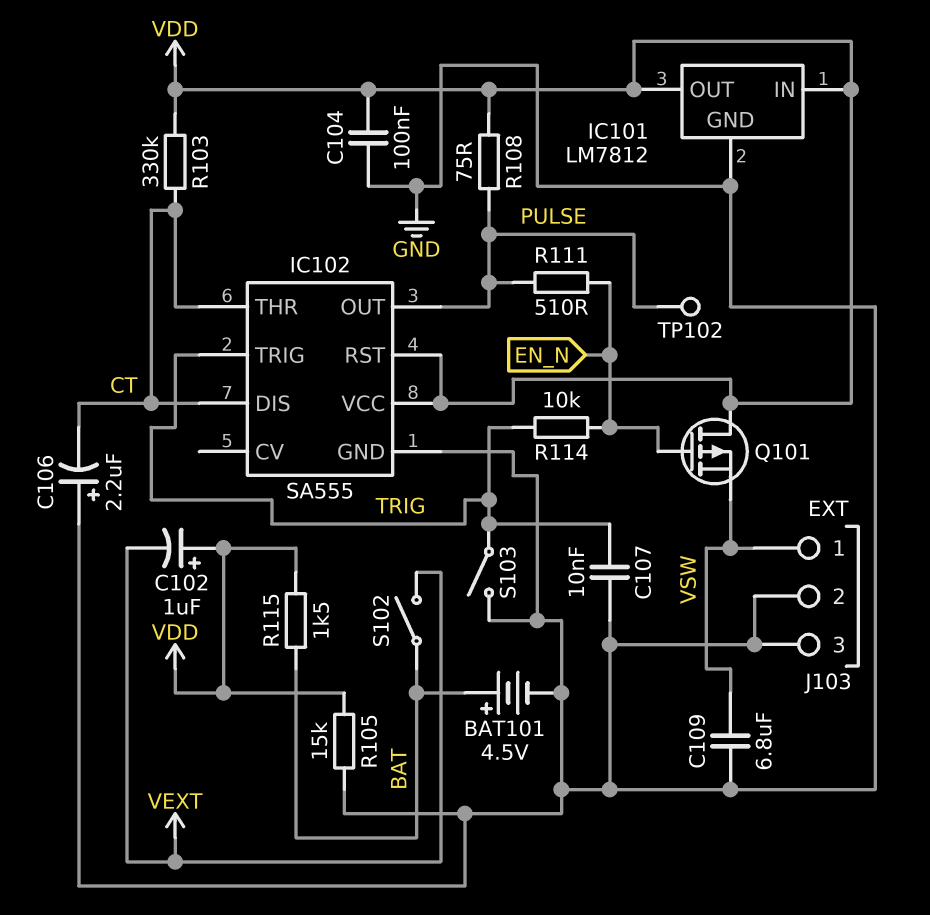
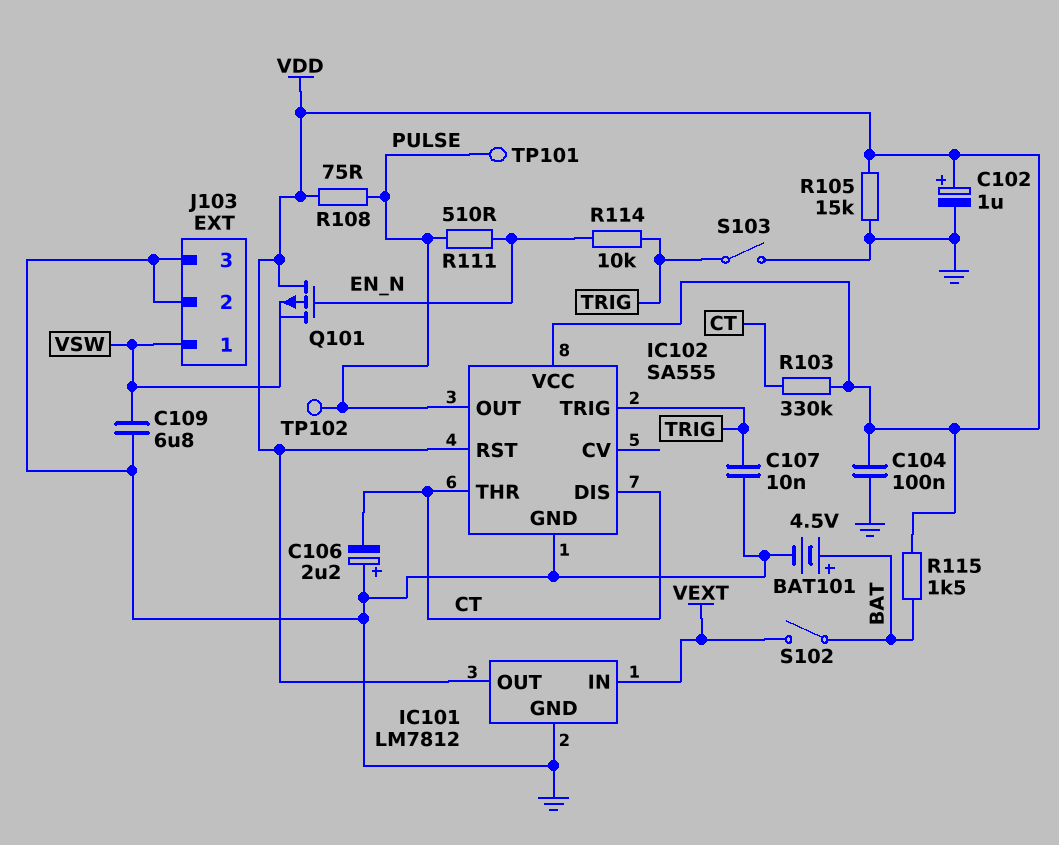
C102: 1uF (plus VDD, minus VEXT) -> 1uF (plus VDD, minus GND)
IC101 pin IN: VDD -> VEXT
TP101: none -> test point (PULSE)

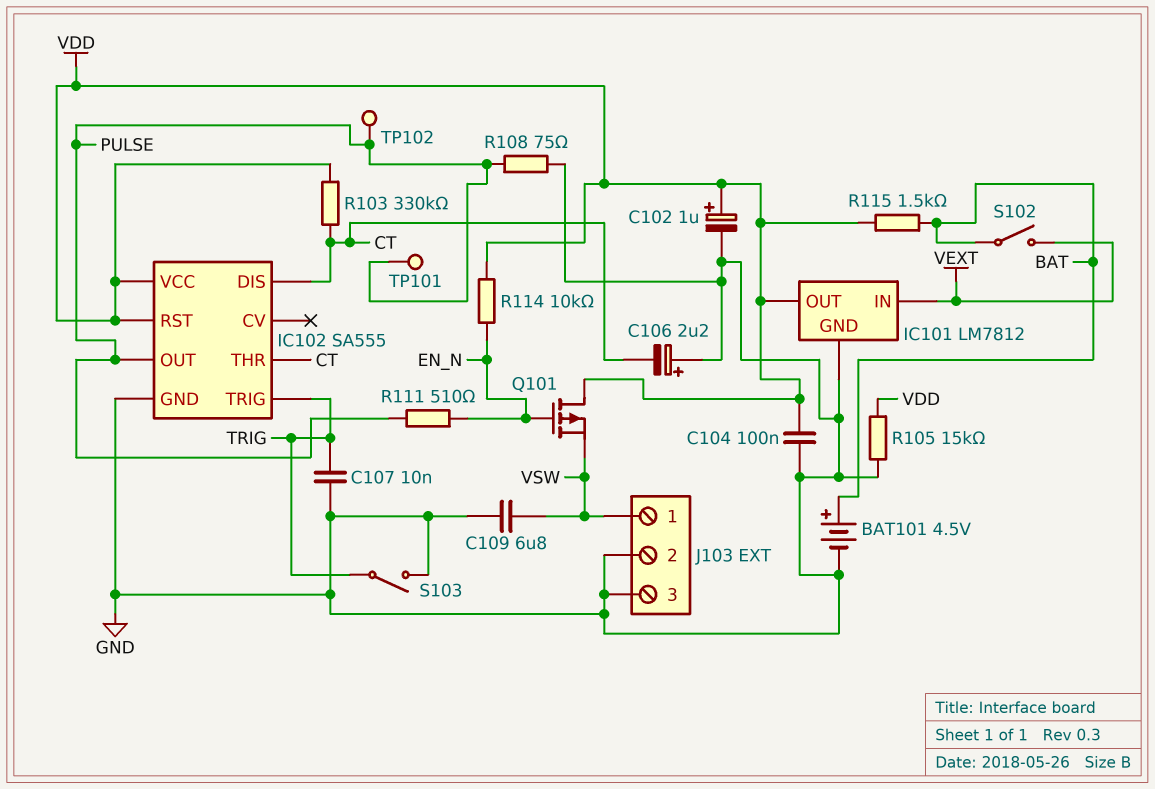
R108: 75 (PULSE, VDD) -> 75 (GND, PULSE)
R114: 10k (EN_N, TRIG) -> 10k (EN_N, VDD)

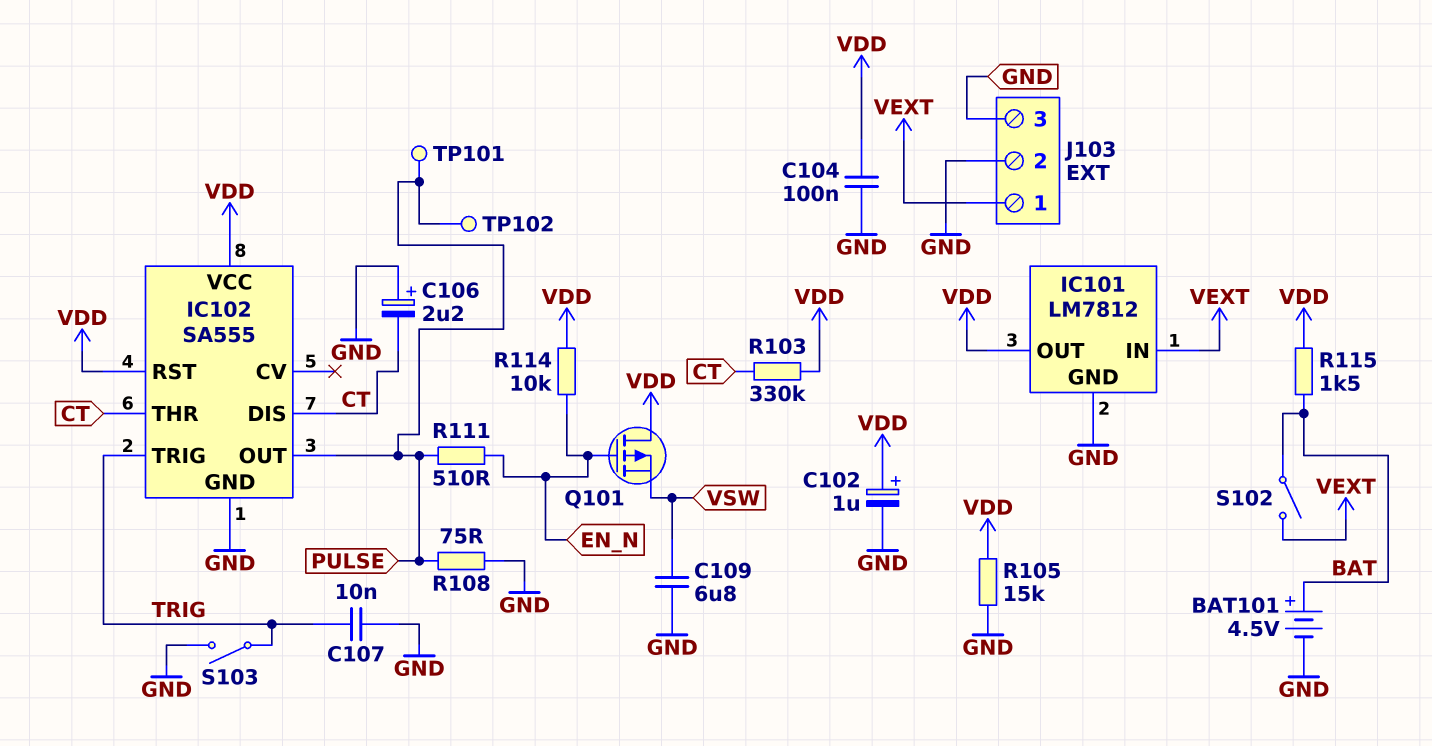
J103 pin 1: VSW -> VEXT

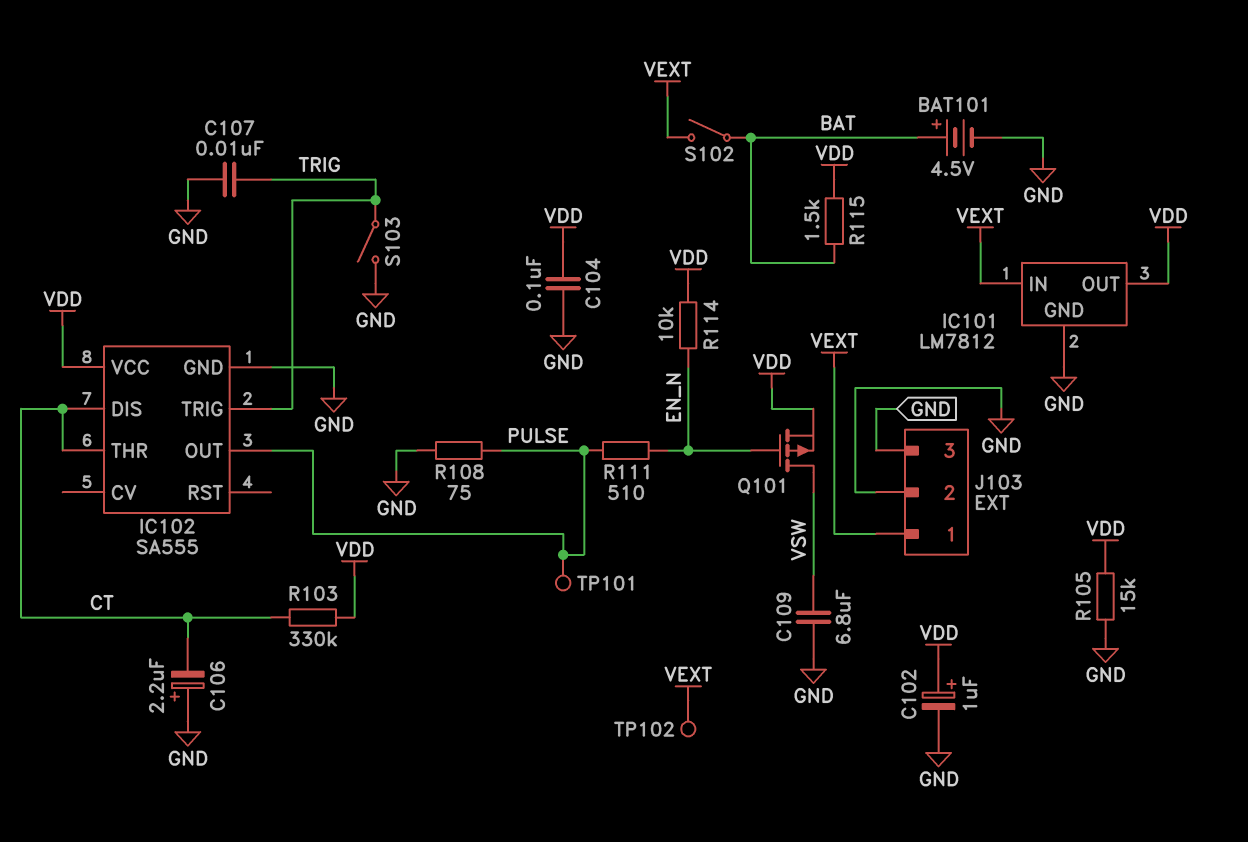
IC102 pin RST: VDD -> none
Q101: PMOS (G EN_N, D VDD, S VSW) -> PMOS (G EN_N, D VSW, S VDD)
TP102: test point (PULSE) -> test point (VEXT)

